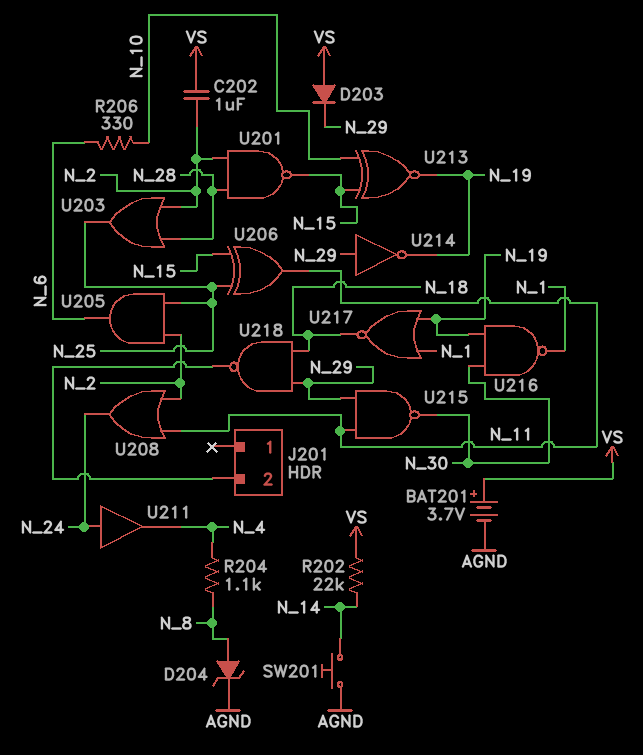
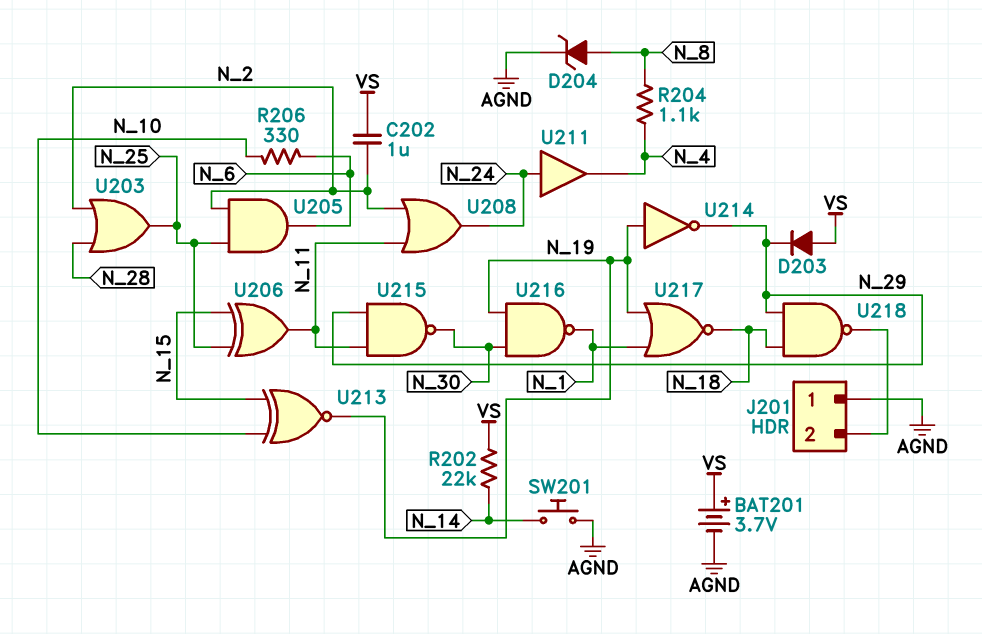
J201 pin 1: none -> AGND
U201: NAND (in N_2, in N_28, out N_15) -> none
U214: NOT (in N_29, out N_19) -> NOT (in N_19, out N_29)

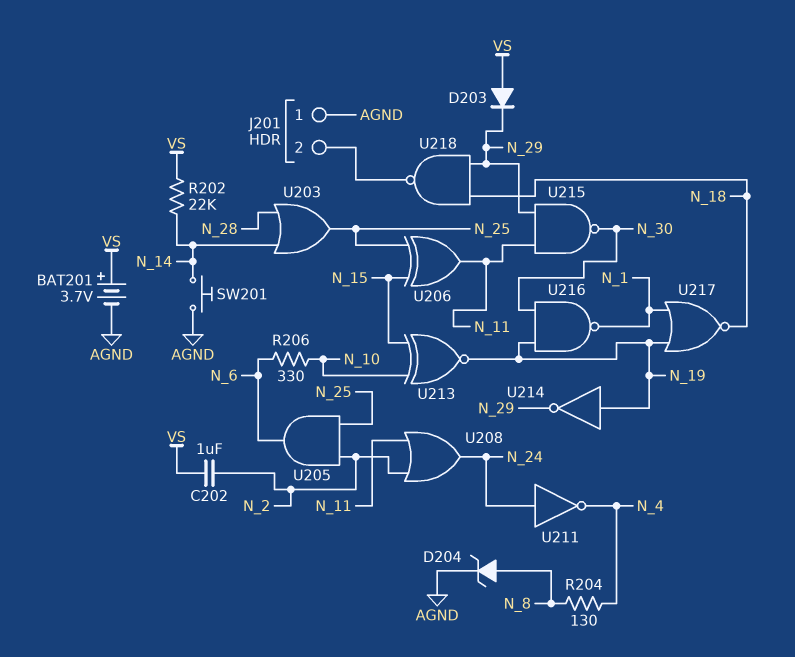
R204: 1.1k (N_4, N_8) -> 130 (N_4, N_8)
U203: OR (in N_2, in N_28, out N_25) -> OR (in N_14, in N_28, out N_25)
U211: buffer (in N_24, out N_4) -> NOT (in N_24, out N_4)

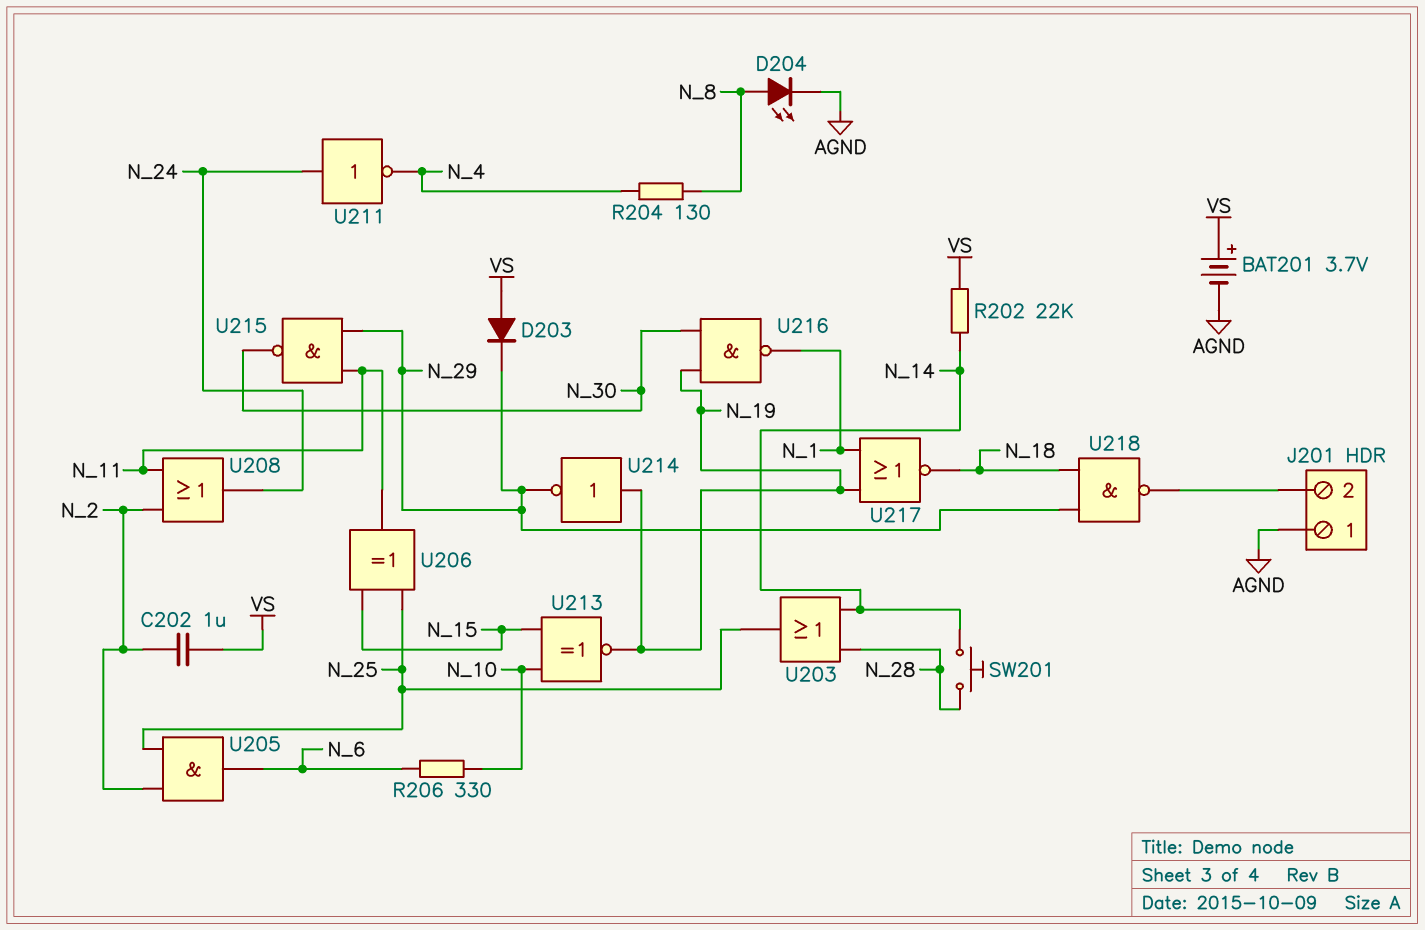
D204: zener (A N_8, K AGND) -> LED (A N_8, K AGND)
SW201: button (AGND, N_14) -> button (N_14, N_28)

